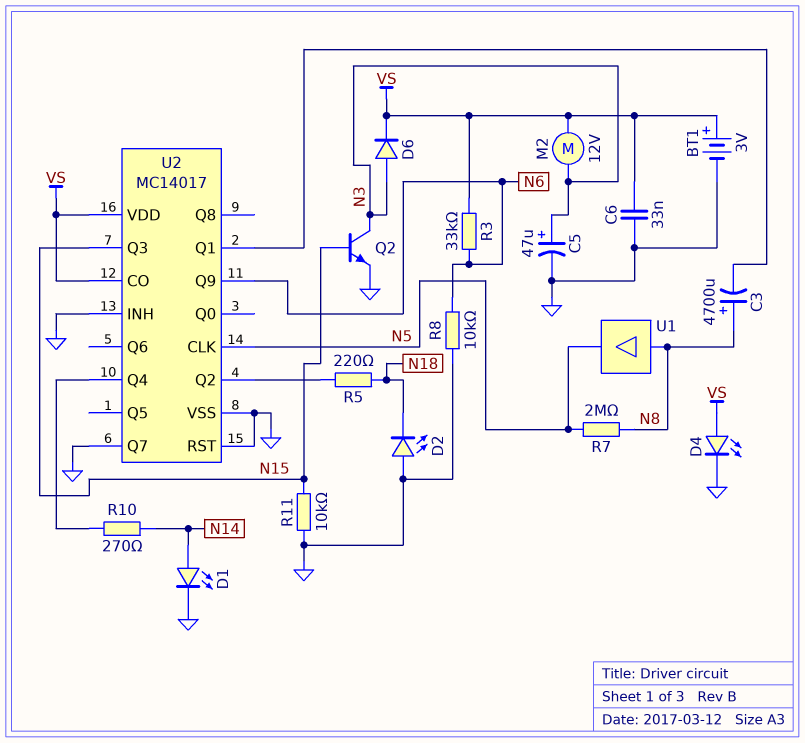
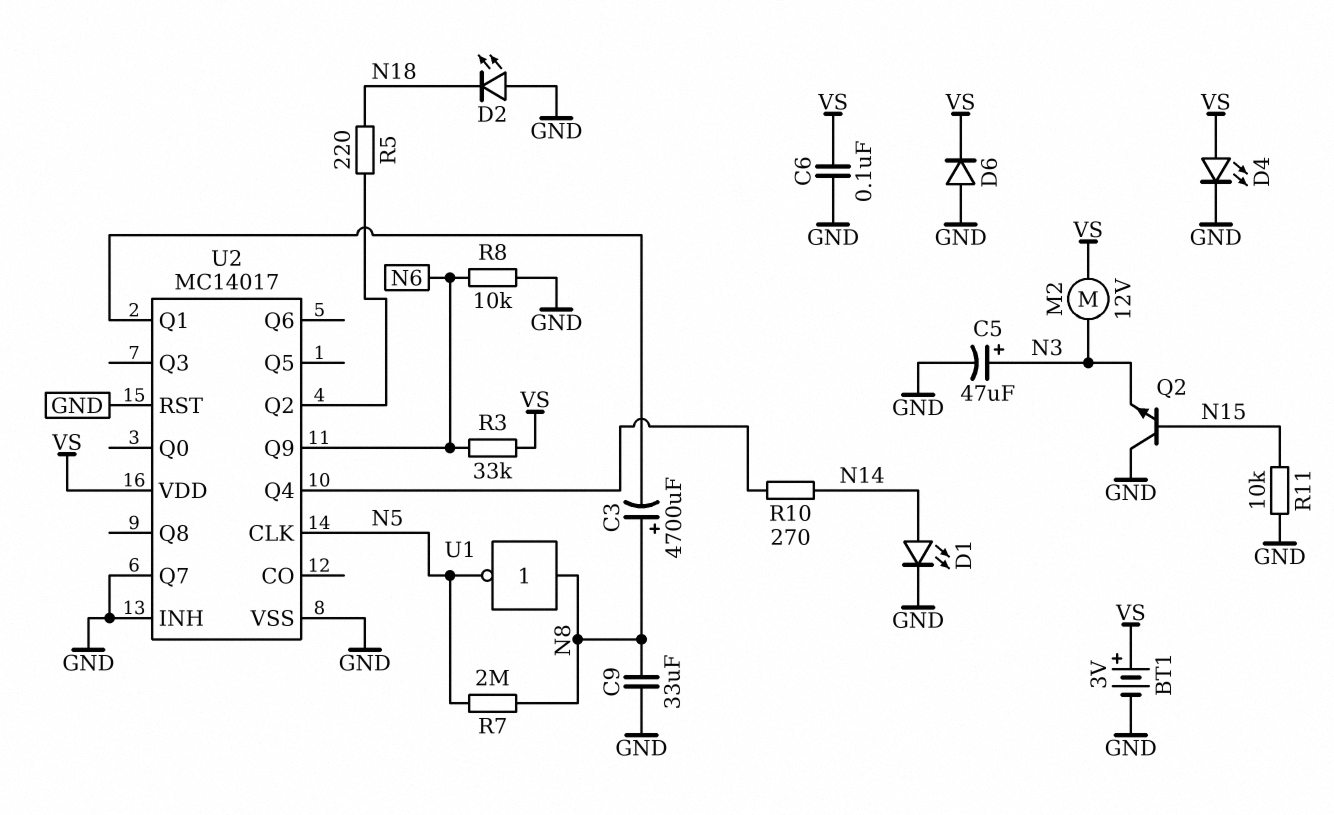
C6: 33nF (GND, VS) -> 100nF (GND, VS)
C9: none -> 33uF (GND, N8)
D6: diode (A N3, K VS) -> diode (A GND, K VS)
Q2: NPN (B N15, C N3, E GND) -> NPN (B N15, C GND, E N3)
U1: buffer (in N8, out N5) -> NOT (in N8, out N5)
U2 pin CO: VS -> none
U2 pin Q3: N15 -> none

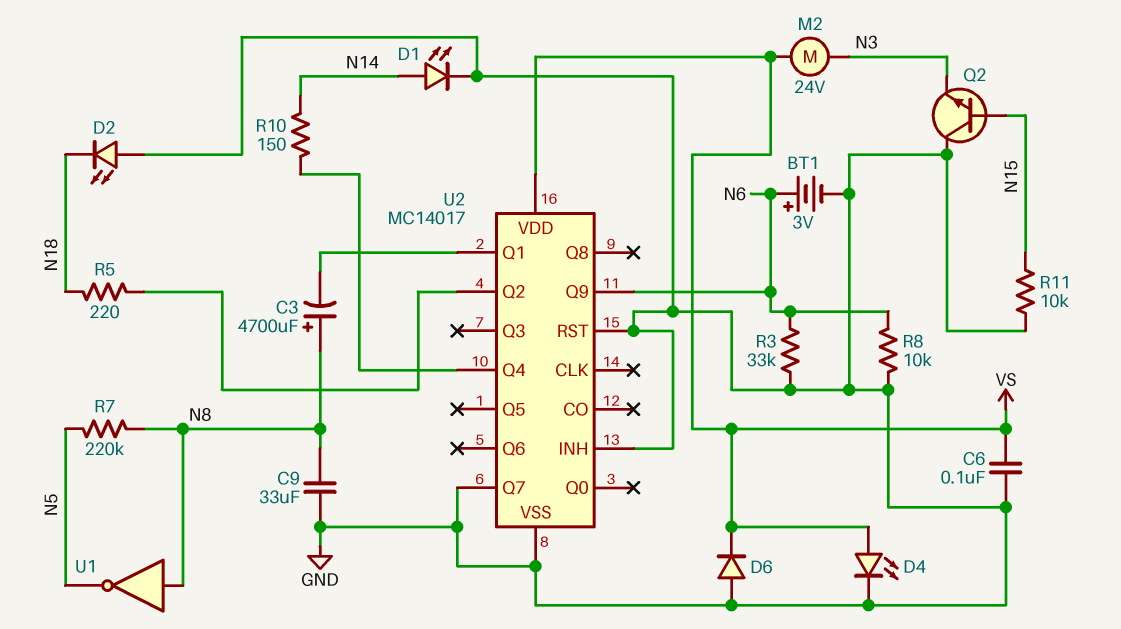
BT1: 3V (plus VS, minus GND) -> 3V (plus N6, minus GND)
C5: 47uF (plus N3, minus GND) -> none
M2: motor 12V (N3, VS) -> motor 24V (N3, VS)
R3: 33k (N6, VS) -> 33k (GND, N6)
R7: 2M (N5, N8) -> 220k (N5, N8)
R10: 270 (N14, U2/Q4) -> 150 (N14, U2/Q4)
U2 pin CLK: N5 -> none

